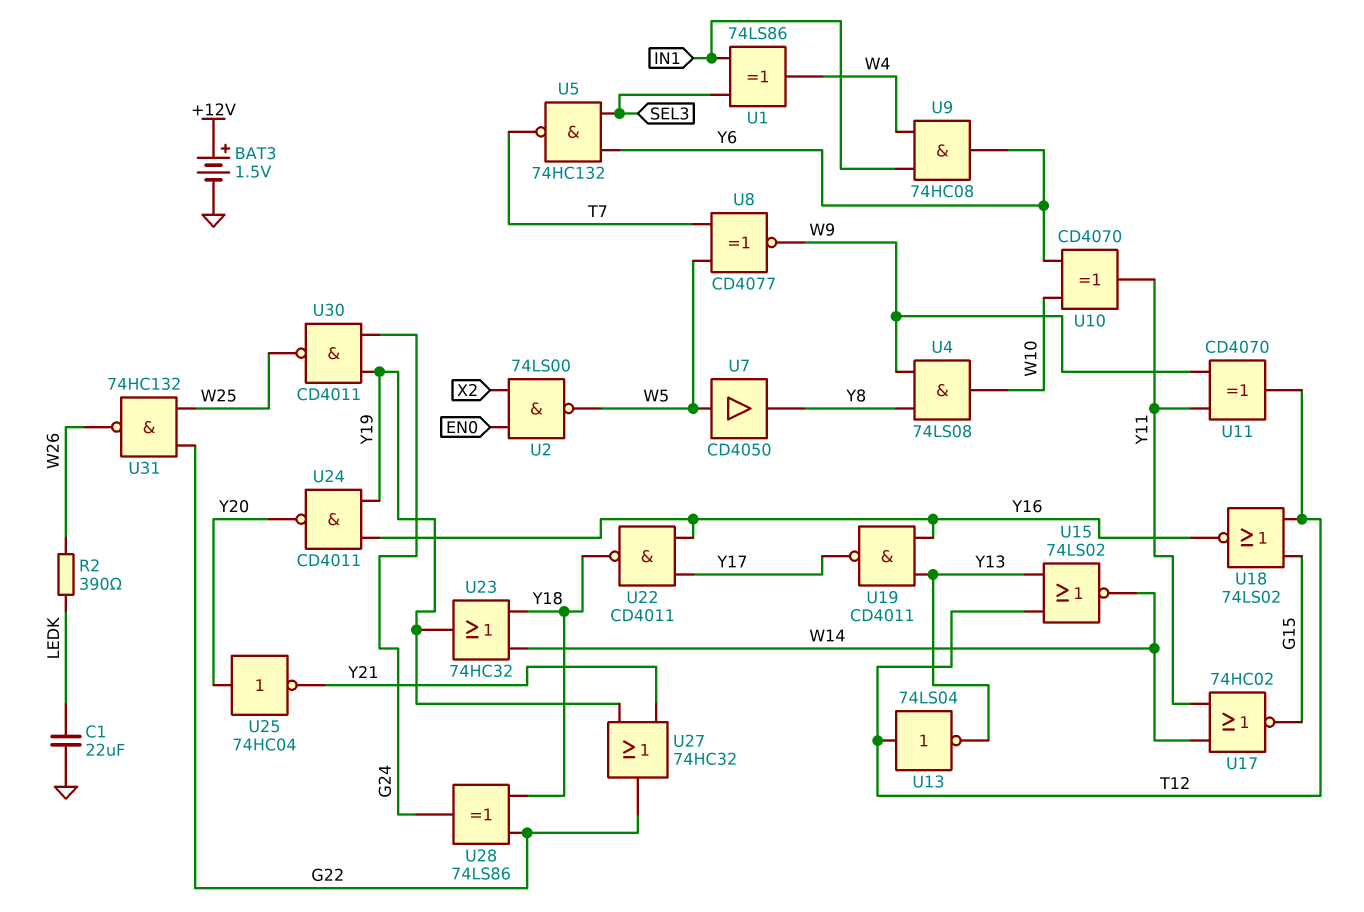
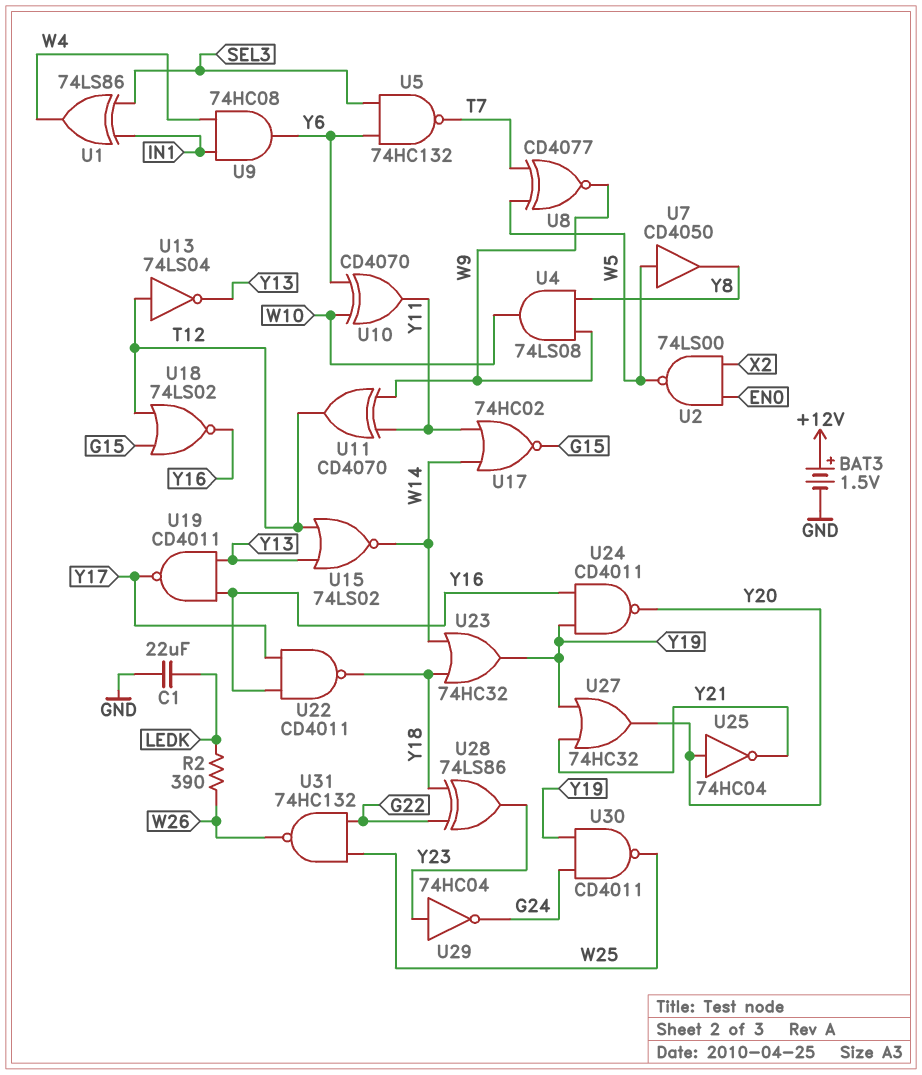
U27: OR 74HC32 (in Y19, in Y21, out G22) -> OR 74HC32 (in Y19, in Y21, out Y20)
U28: XOR 74LS86 (in G22, in Y18, out G24) -> XOR 74LS86 (in G22, in Y18, out Y23)
U29: none -> NOT 74HC04 (in Y23, out G24)

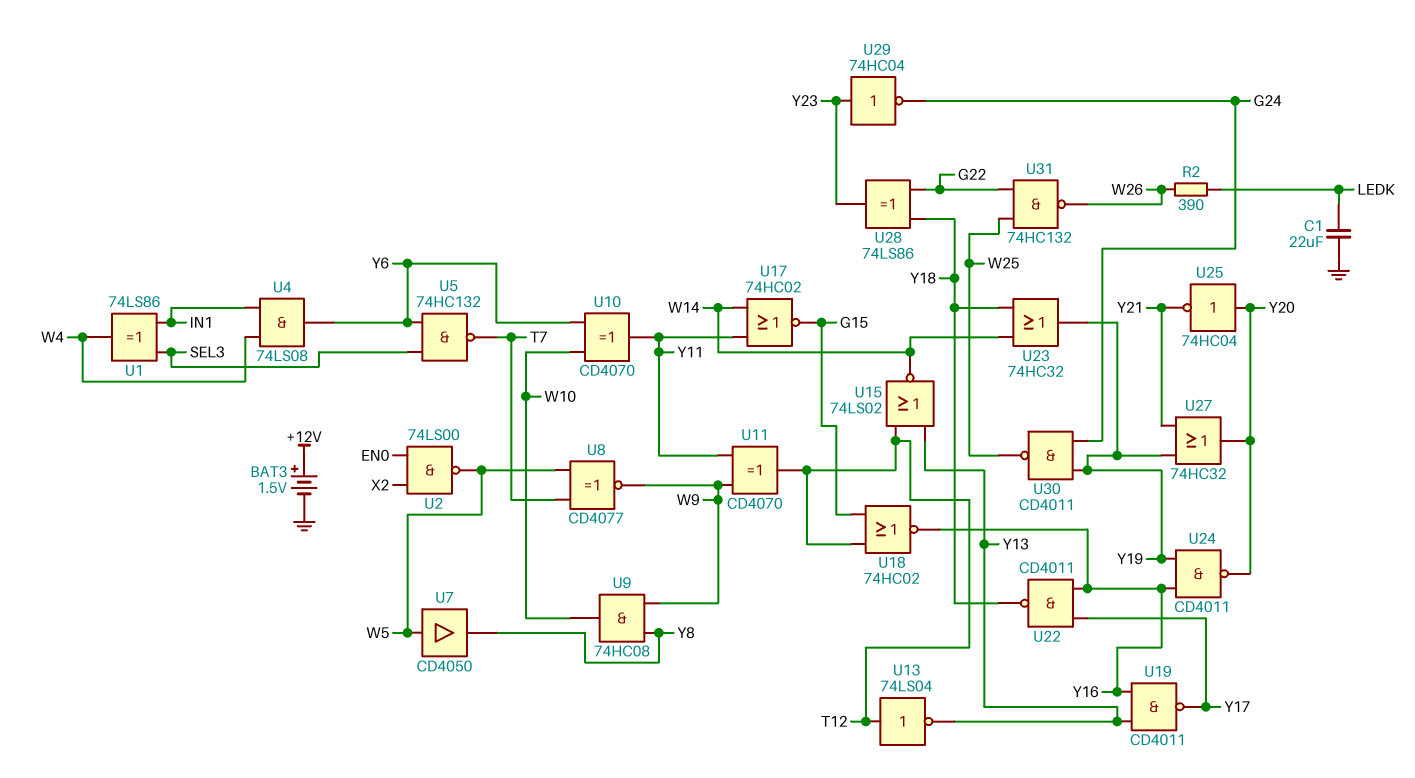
U4: AND 74LS08 (in W9, in Y8, out W10) -> AND 74LS08 (in IN1, in W4, out Y6)
U9: AND 74HC08 (in IN1, in W4, out Y6) -> AND 74HC08 (in W9, in Y8, out W10)
U18: NOR 74LS02 (in G15, in T12, out Y16) -> NOR 74HC02 (in G15, in T12, out Y16)

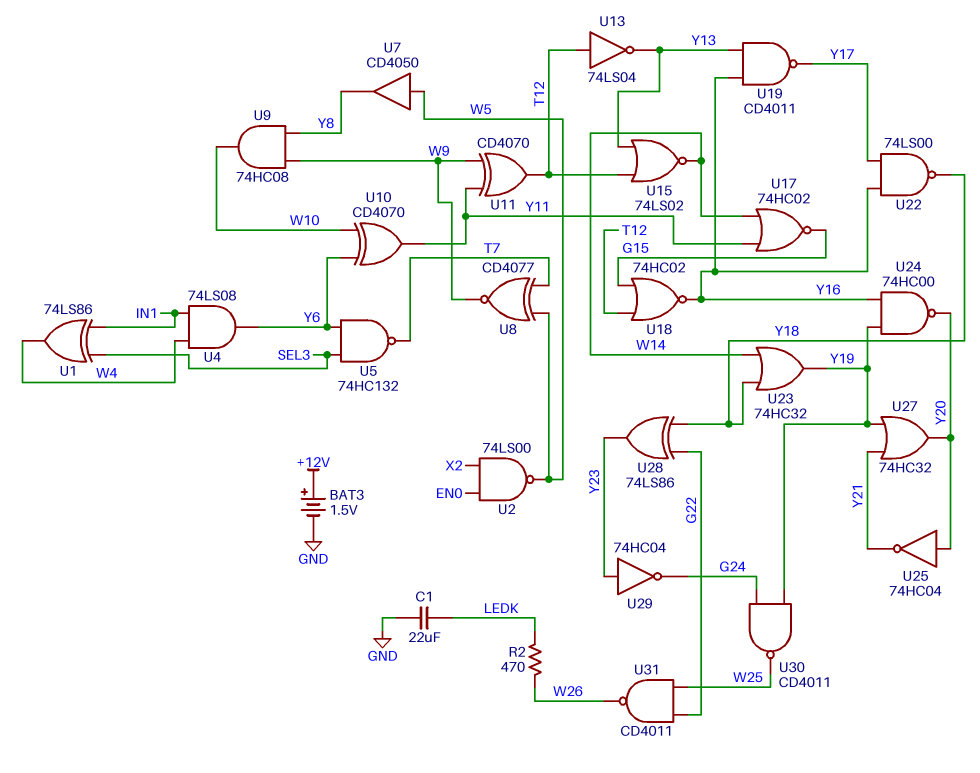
R2: 390 (LEDK, W26) -> 470 (LEDK, W26)
U22: NAND CD4011 (in Y16, in Y17, out Y18) -> NAND 74LS00 (in Y16, in Y17, out Y18)
U24: NAND CD4011 (in Y16, in Y19, out Y20) -> NAND 74HC00 (in Y16, in Y19, out Y20)
U31: NAND 74HC132 (in G22, in W25, out W26) -> NAND CD4011 (in G22, in W25, out W26)

